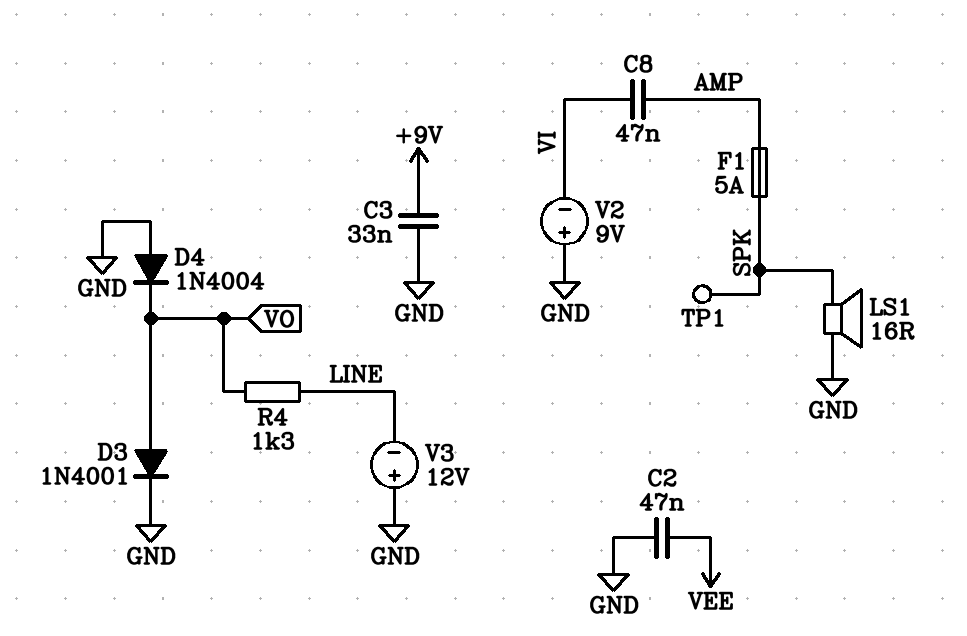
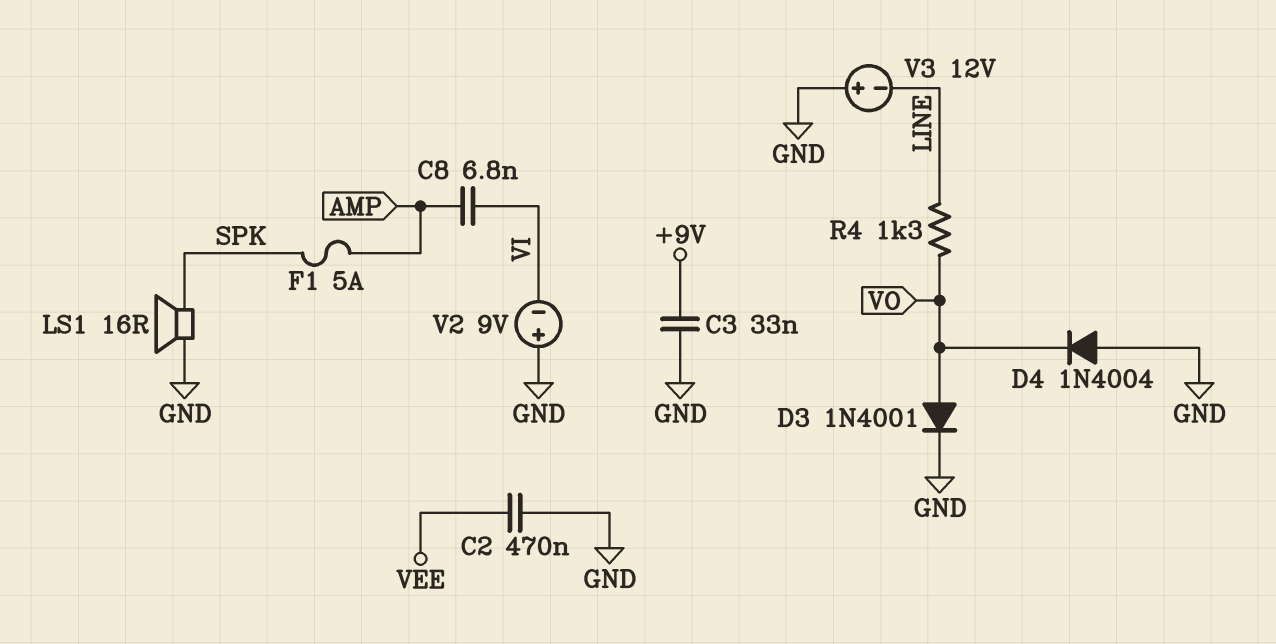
C2: 47nF (GND, VEE) -> 470nF (GND, VEE)
C8: 47nF (AMP, VI) -> 6.8nF (AMP, VI)
TP1: test point (SPK) -> none

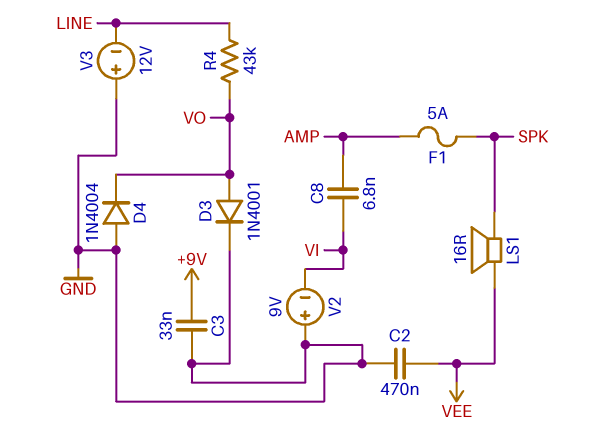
LS1: speaker 16R (GND, SPK) -> speaker 16R (SPK, VEE)
R4: 1.3k (LINE, VO) -> 43k (LINE, VO)

